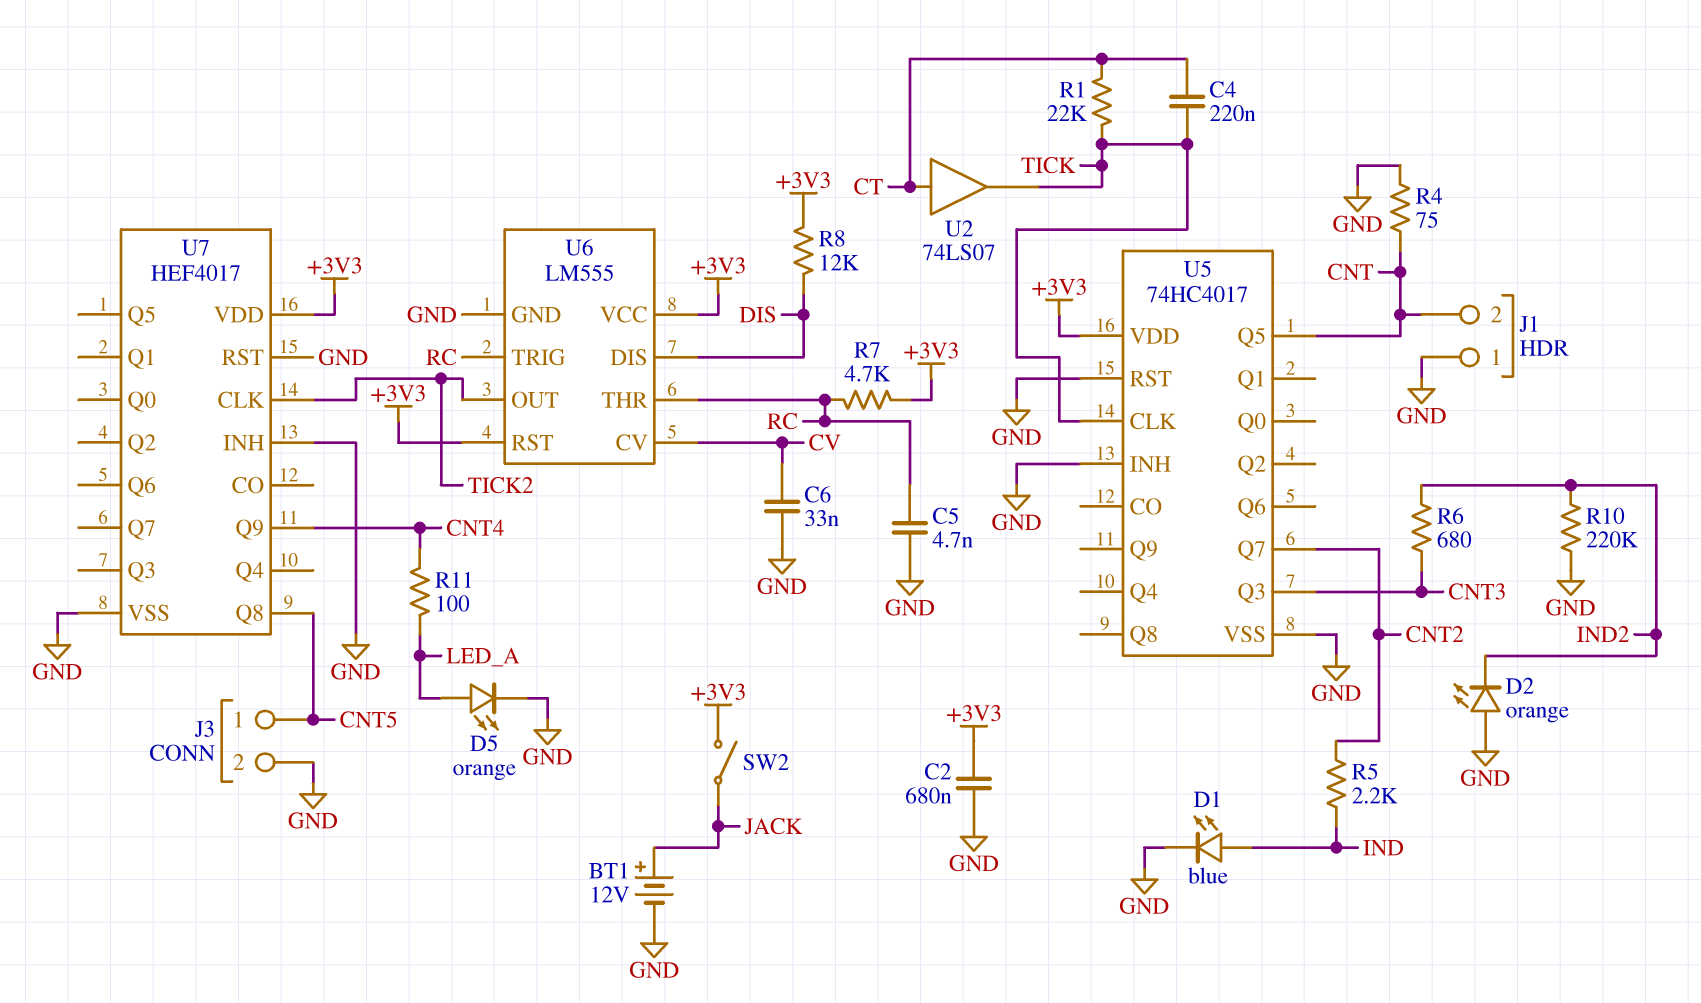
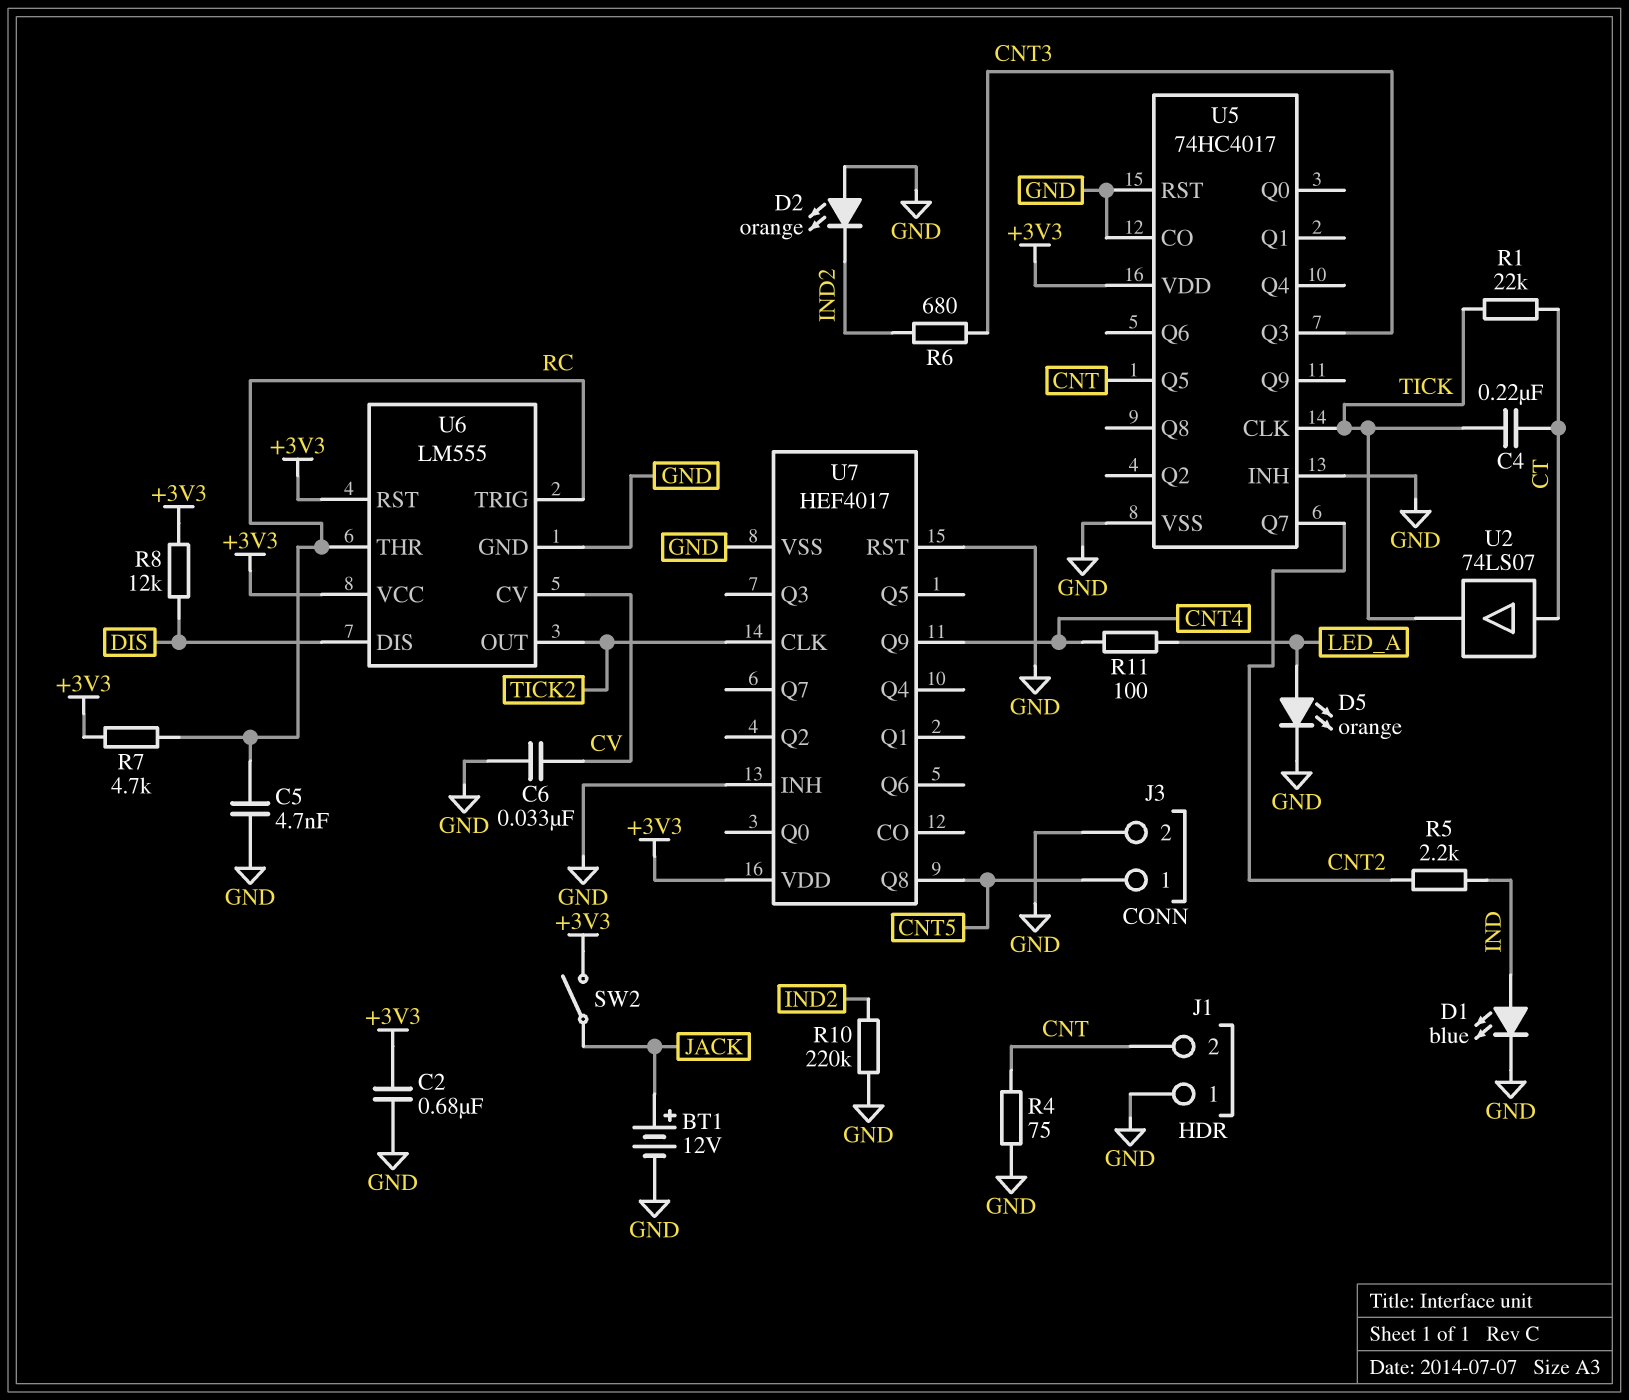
U5 pin CO: none -> GND

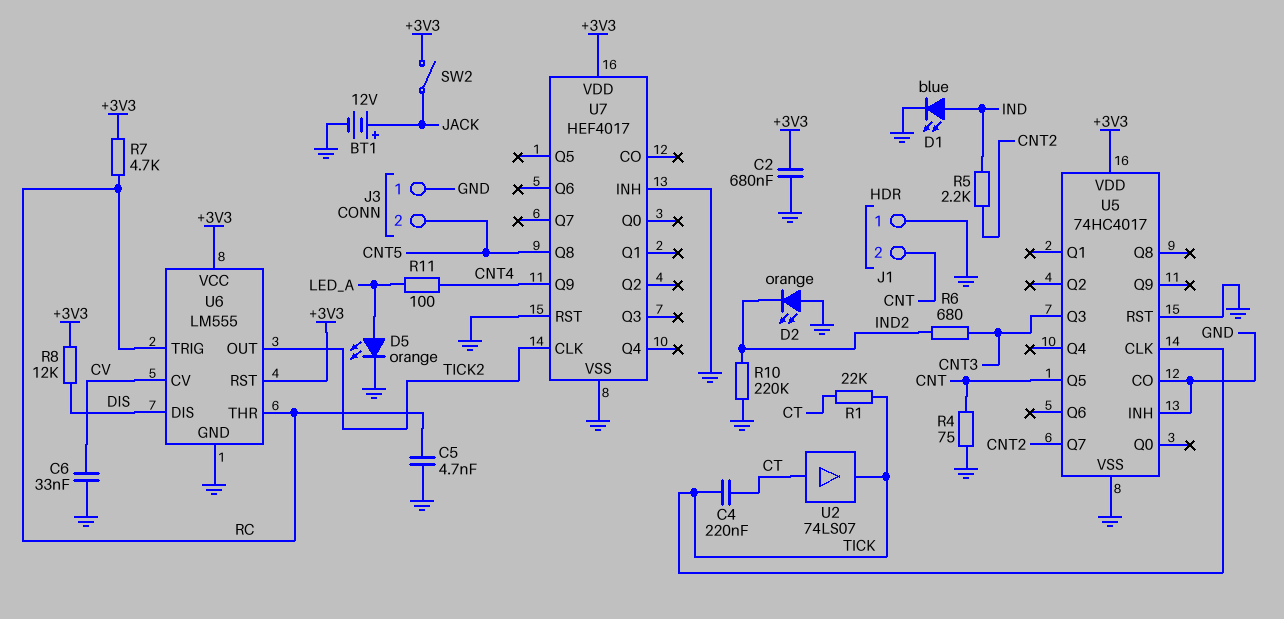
J3 pin 1: CNT5 -> GND
J3 pin 2: GND -> CNT5

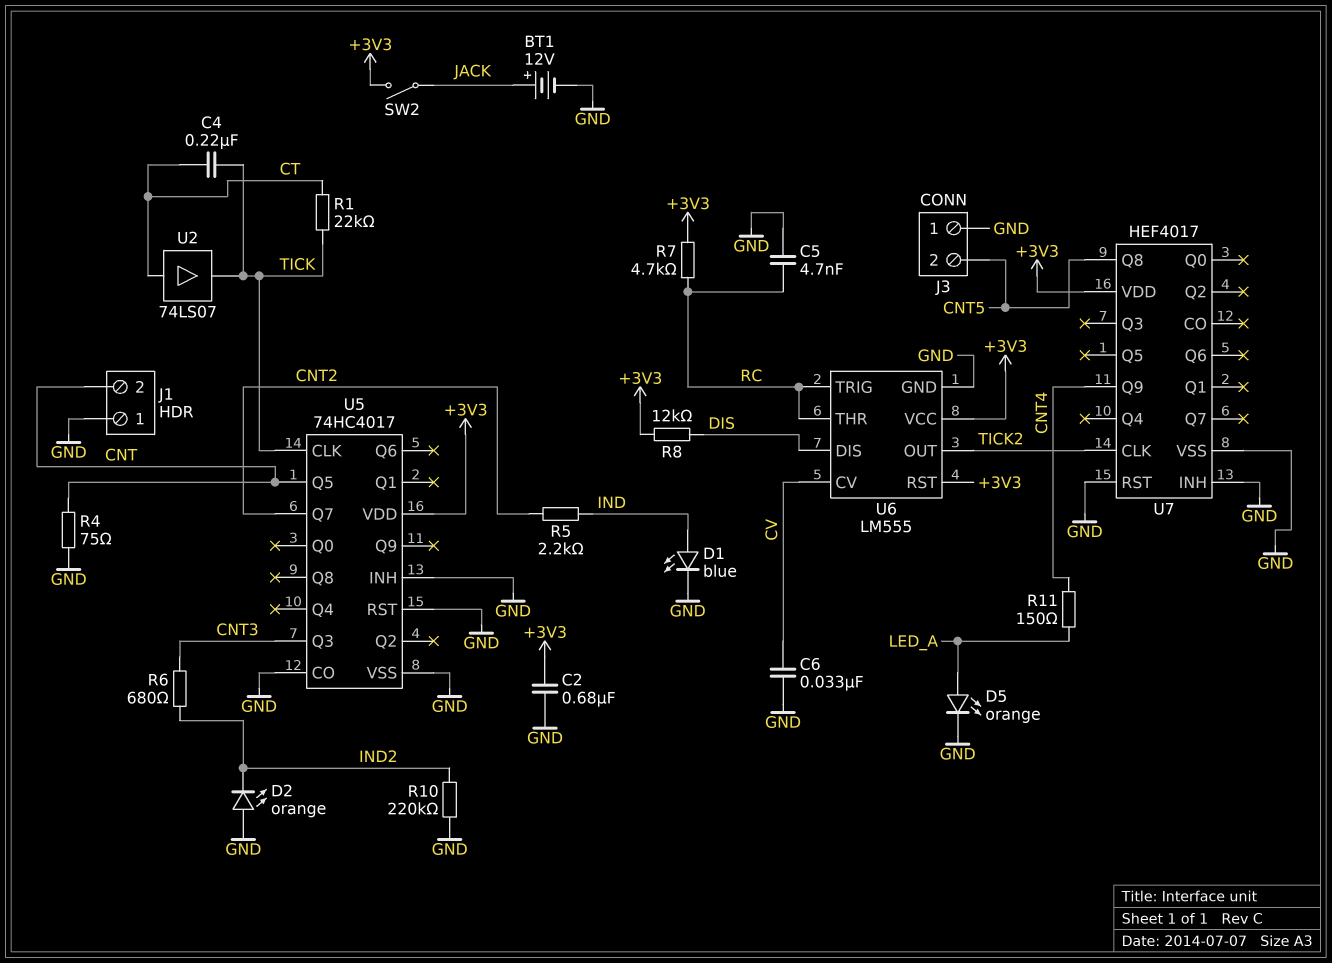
R11: 100 (CNT4, LED_A) -> 150 (CNT4, LED_A)

